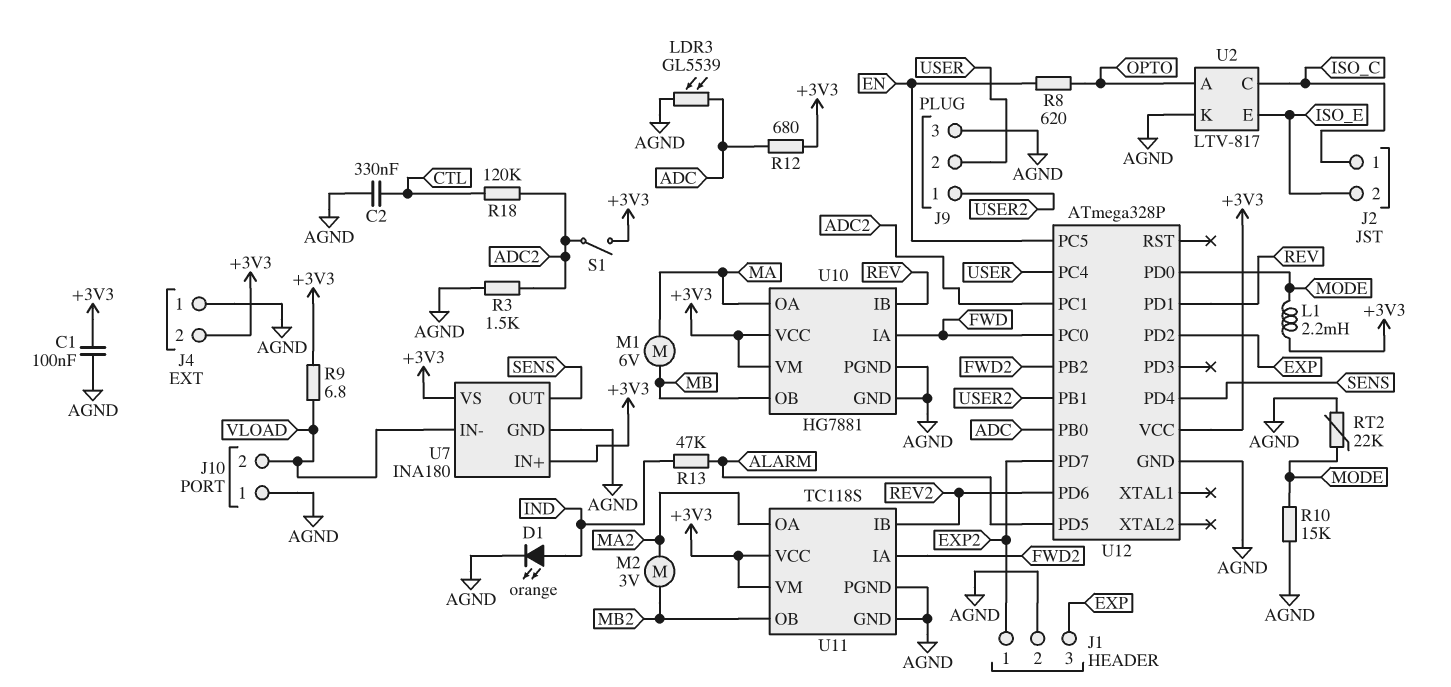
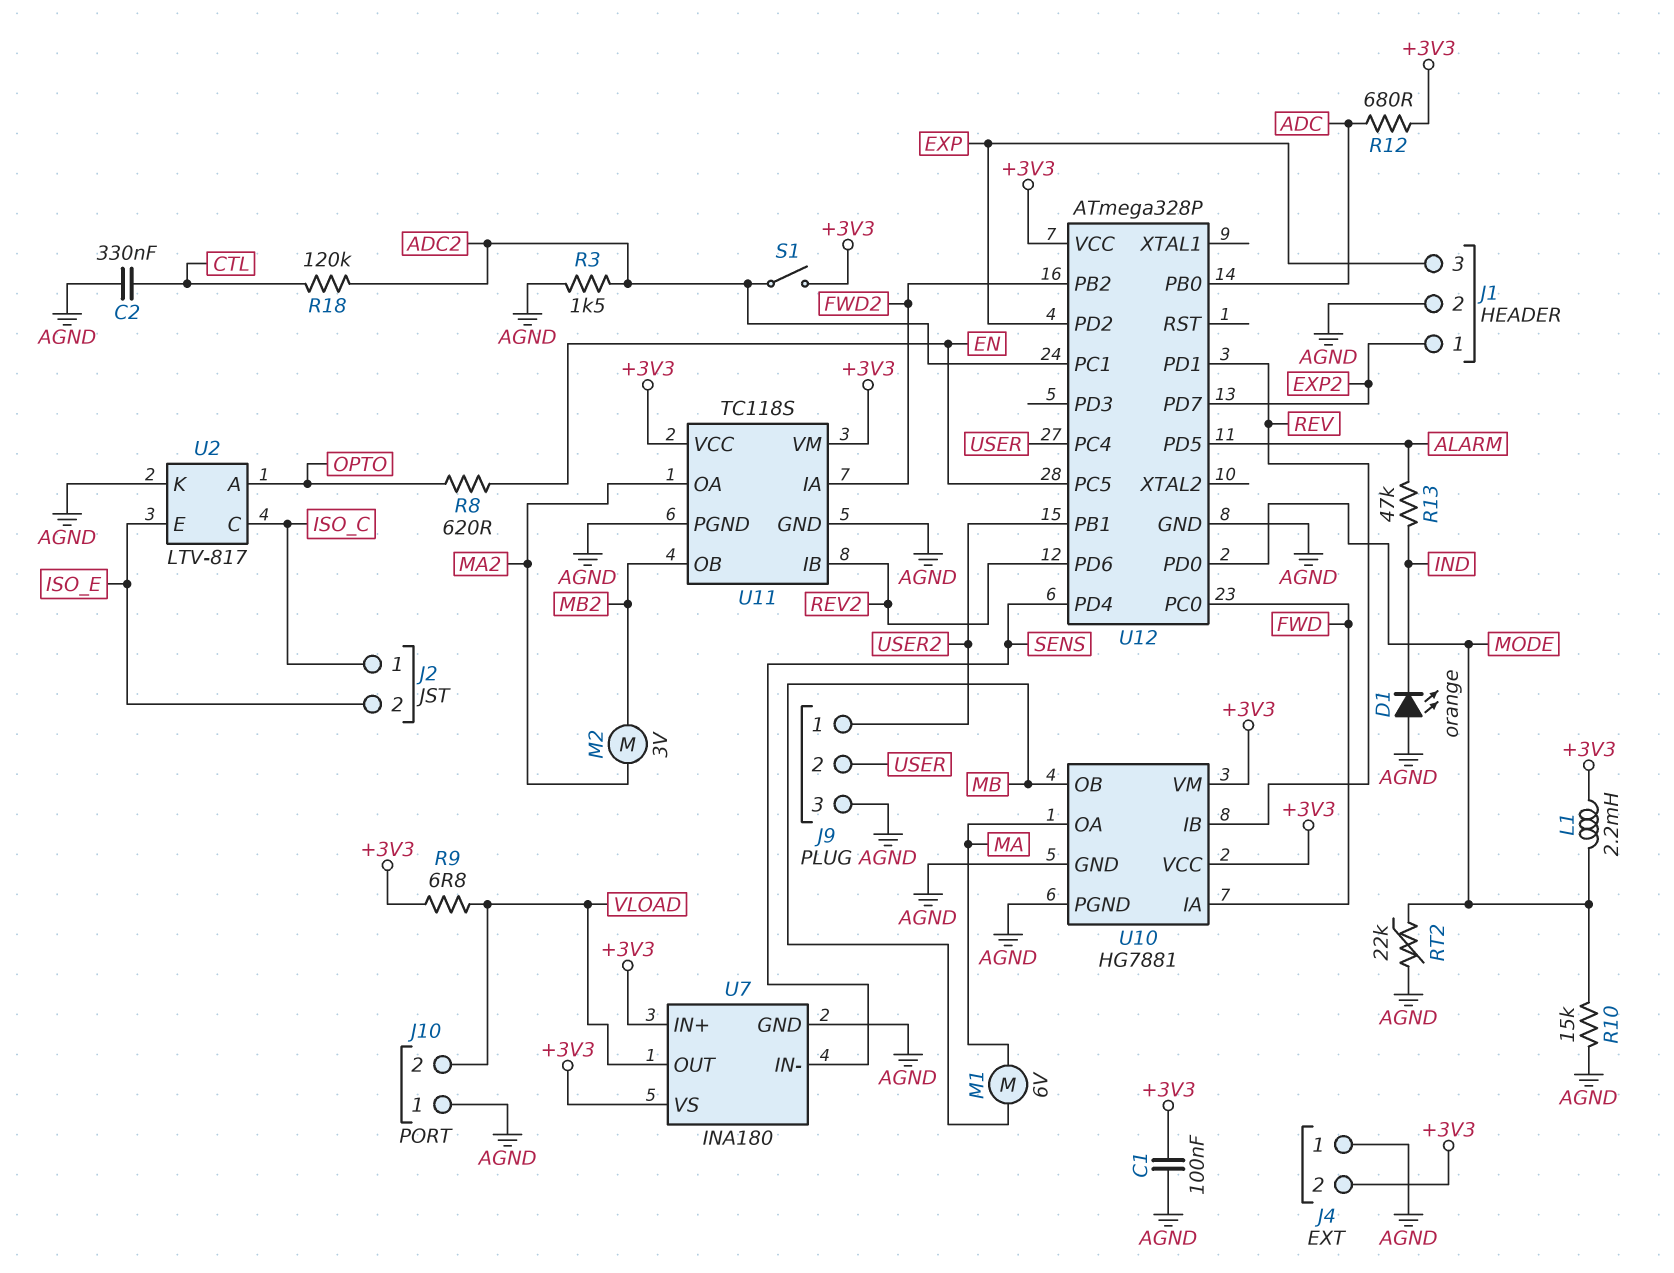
D1: LED orange (A IND, K AGND) -> LED orange (A AGND, K IND)
LDR3: GL5539 (ADC, AGND) -> none
U7 pin IN-: VLOAD -> SENS
U7 pin OUT: SENS -> VLOAD

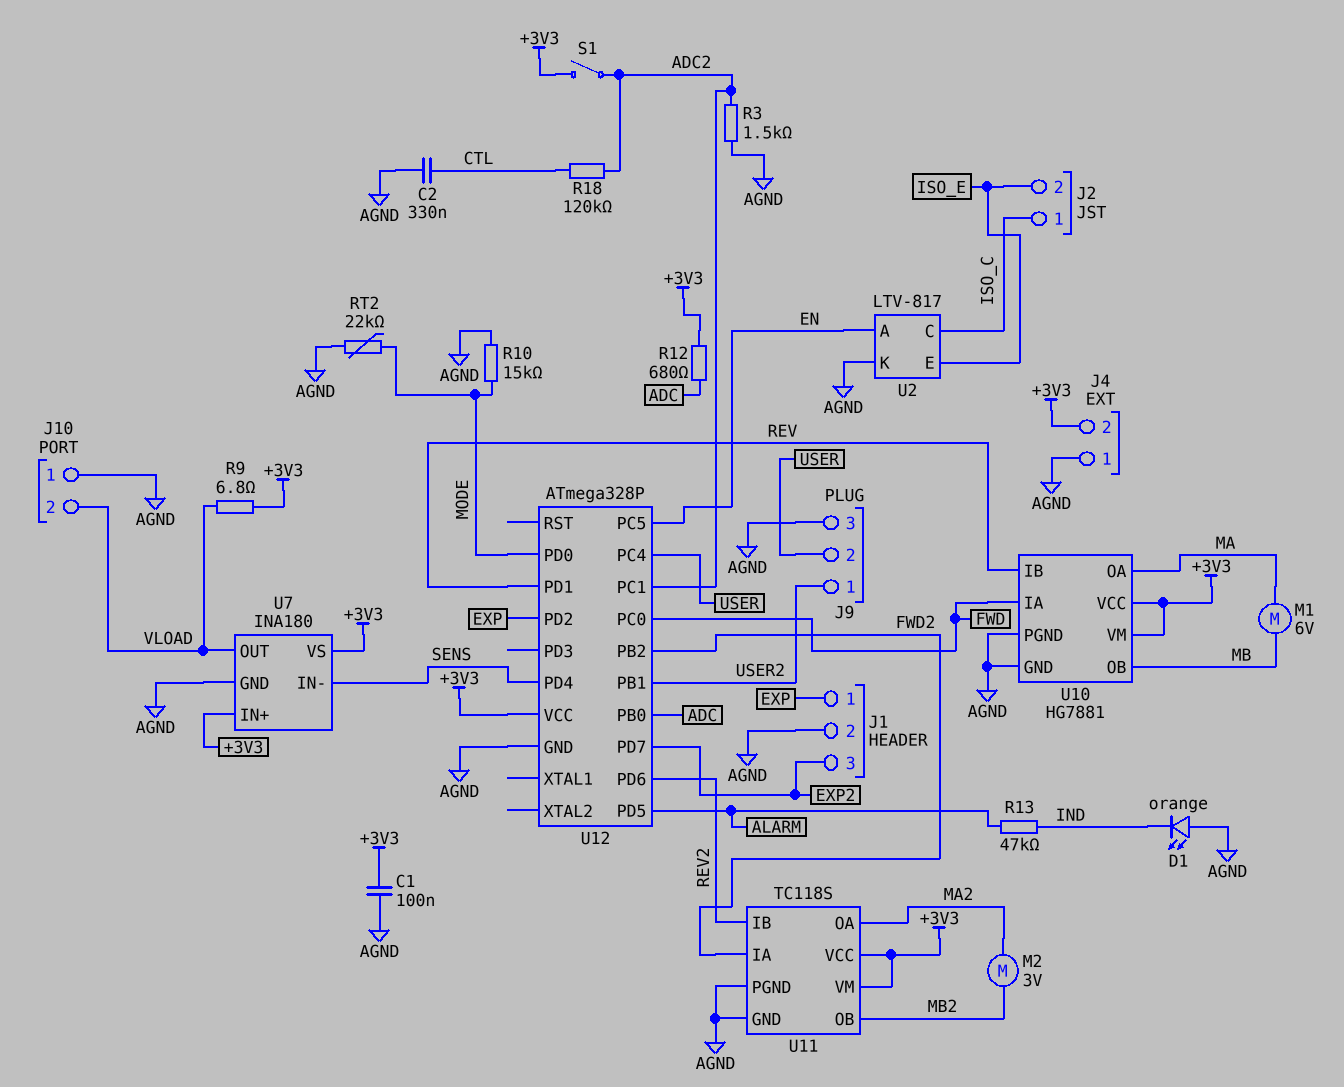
J1 pin 1: EXP2 -> EXP
J1 pin 3: EXP -> EXP2
L1: 2.2mH (+3V3, MODE) -> none
R8: 620 (EN, OPTO) -> none
U2 pin A: OPTO -> EN

